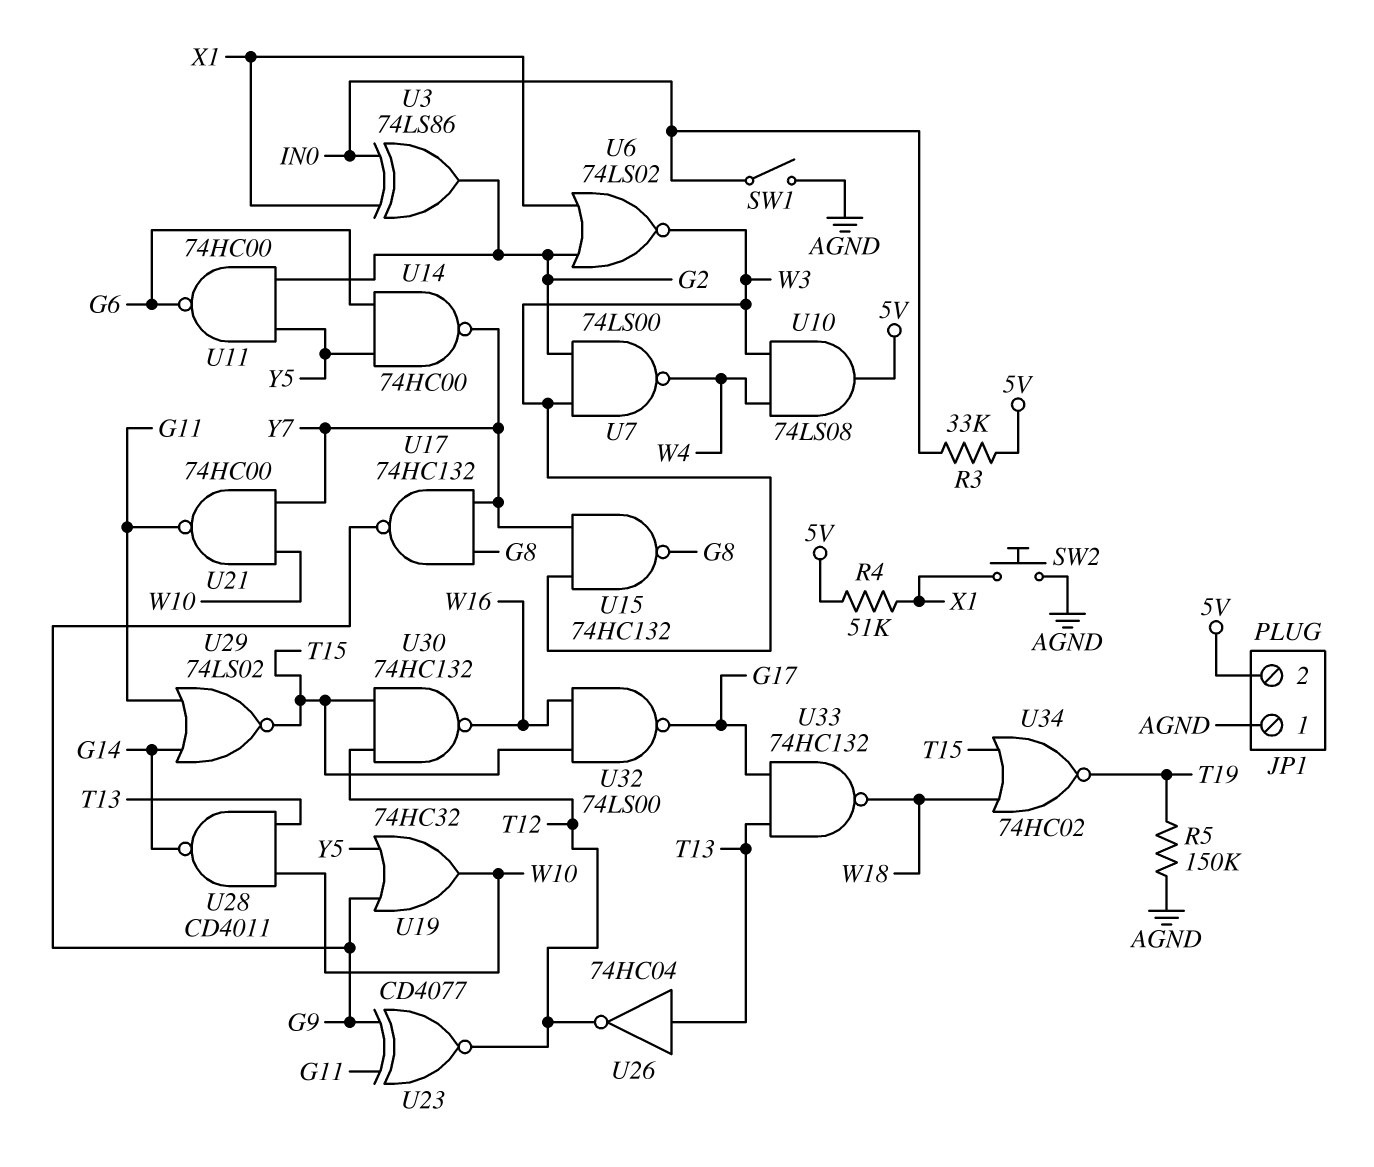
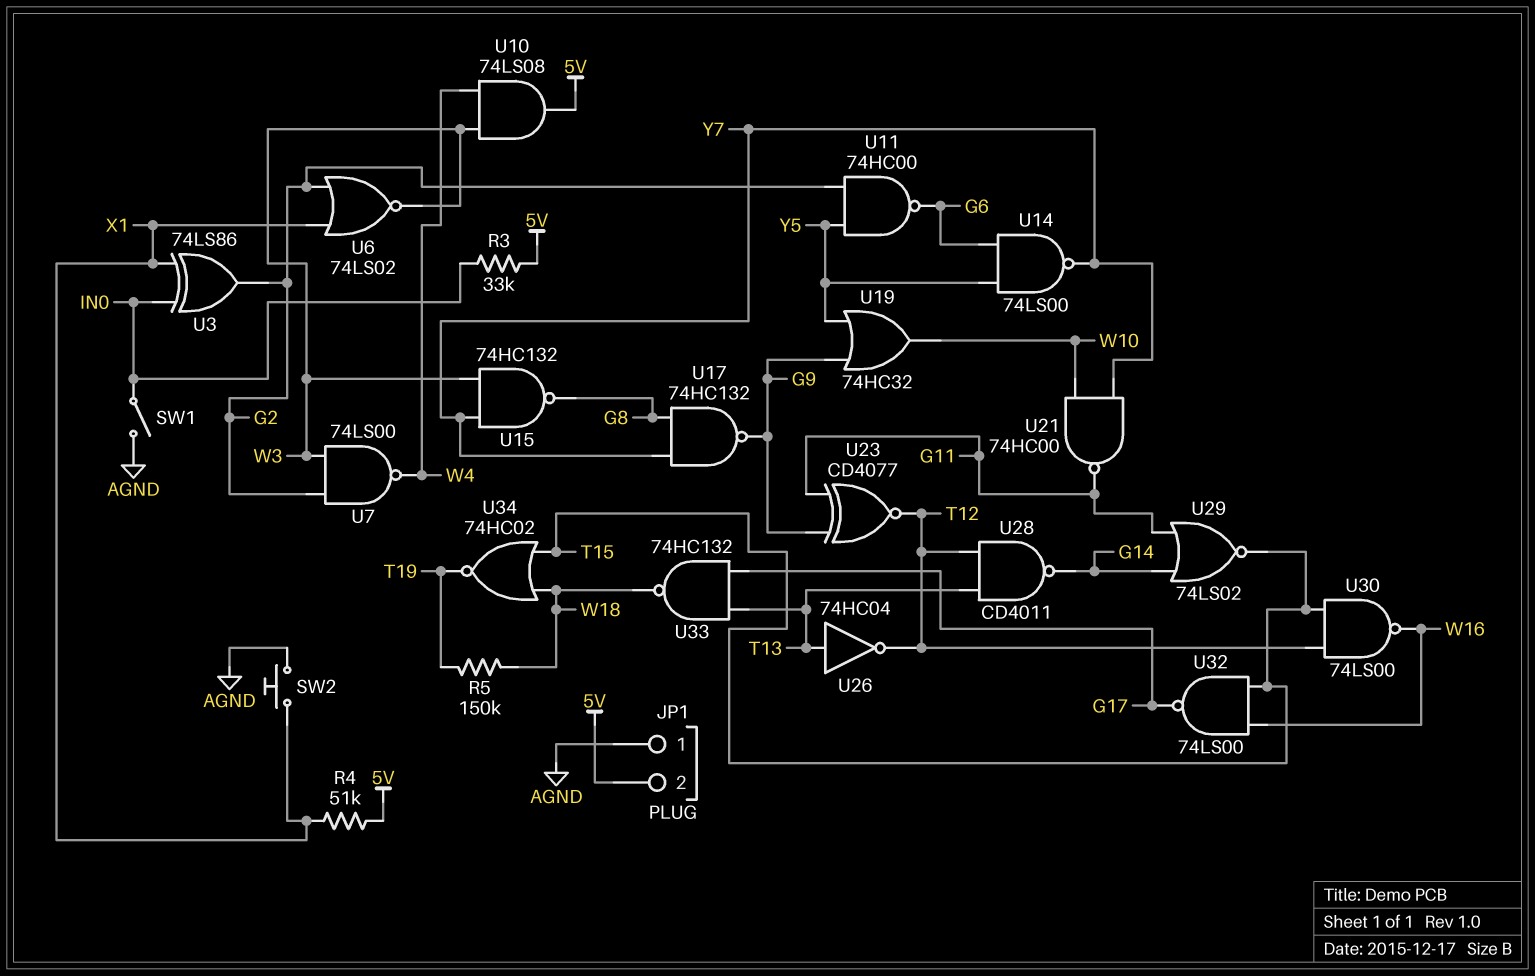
R5: 150k (AGND, T19) -> 150k (T19, W18)
U14: NAND 74HC00 (in G6, in Y5, out Y7) -> NAND 74LS00 (in G6, in Y5, out Y7)
U28: NAND CD4011 (in T13, in W10, out G14) -> NAND CD4011 (in T12, in T13, out G14)
U30: NAND 74HC132 (in T12, in T15, out W16) -> NAND 74LS00 (in T12, in T15, out W16)

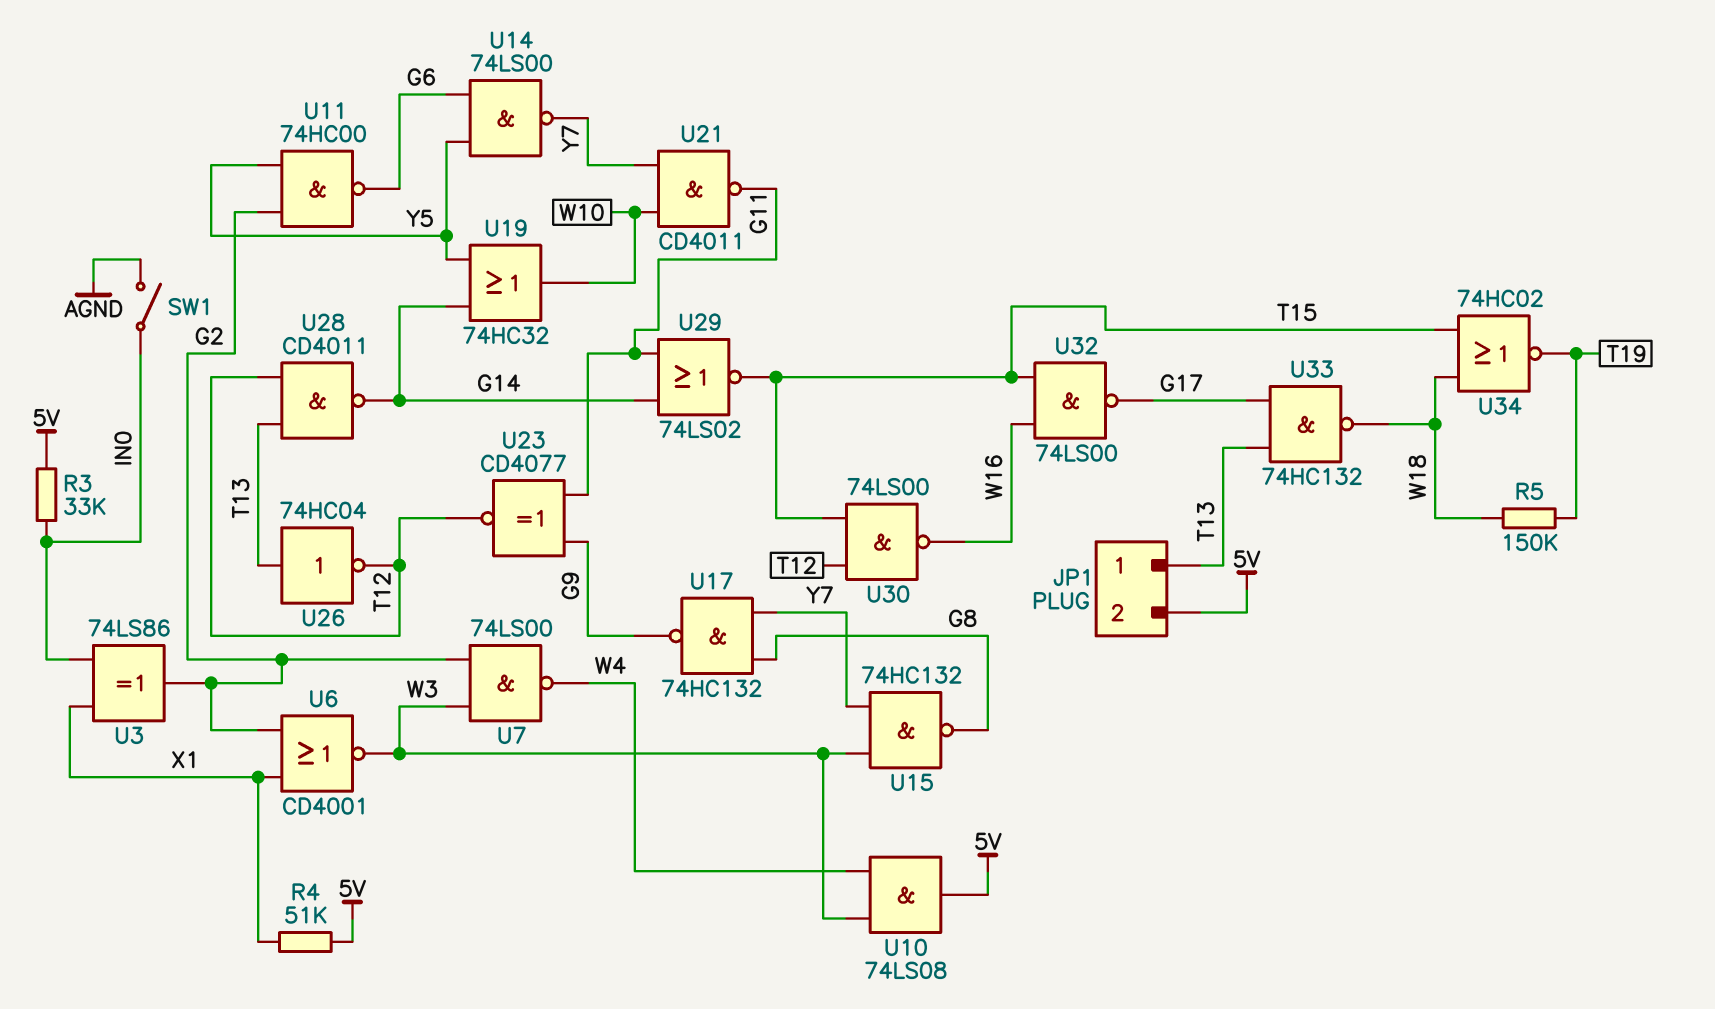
JP1 pin 1: AGND -> T13
SW2: button (AGND, X1) -> none
U6: NOR 74LS02 (in G2, in X1, out W3) -> NOR CD4001 (in G2, in X1, out W3)
U19: OR 74HC32 (in G9, in Y5, out W10) -> OR 74HC32 (in G14, in Y5, out W10)
U21: NAND 74HC00 (in W10, in Y7, out G11) -> NAND CD4011 (in W10, in Y7, out G11)

